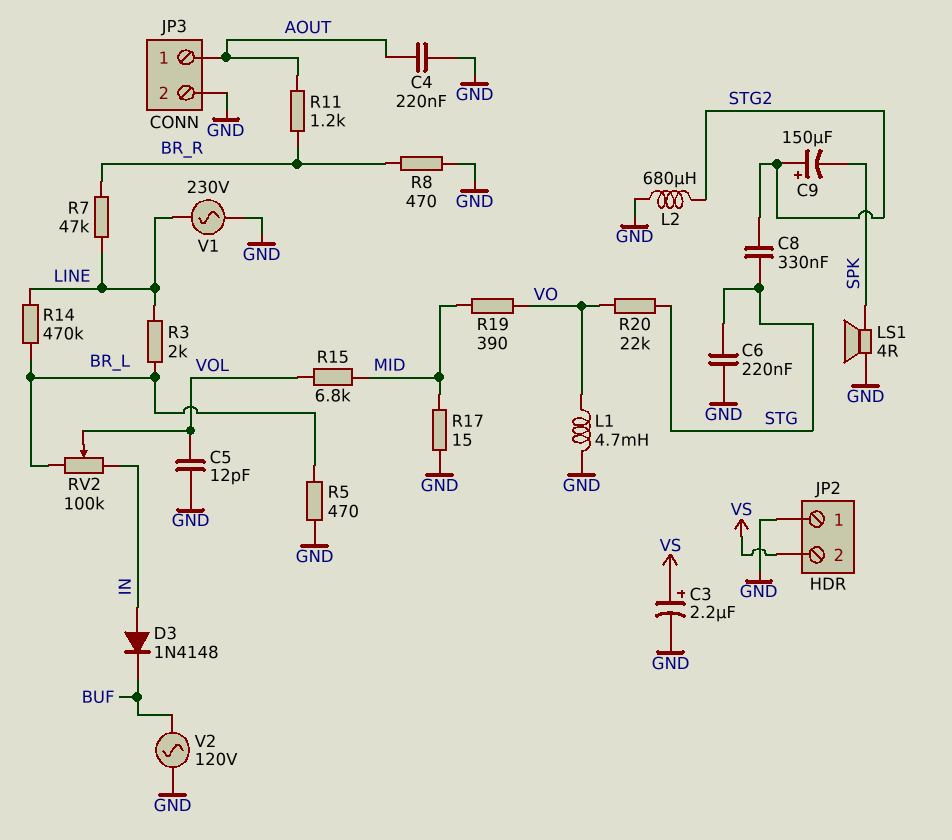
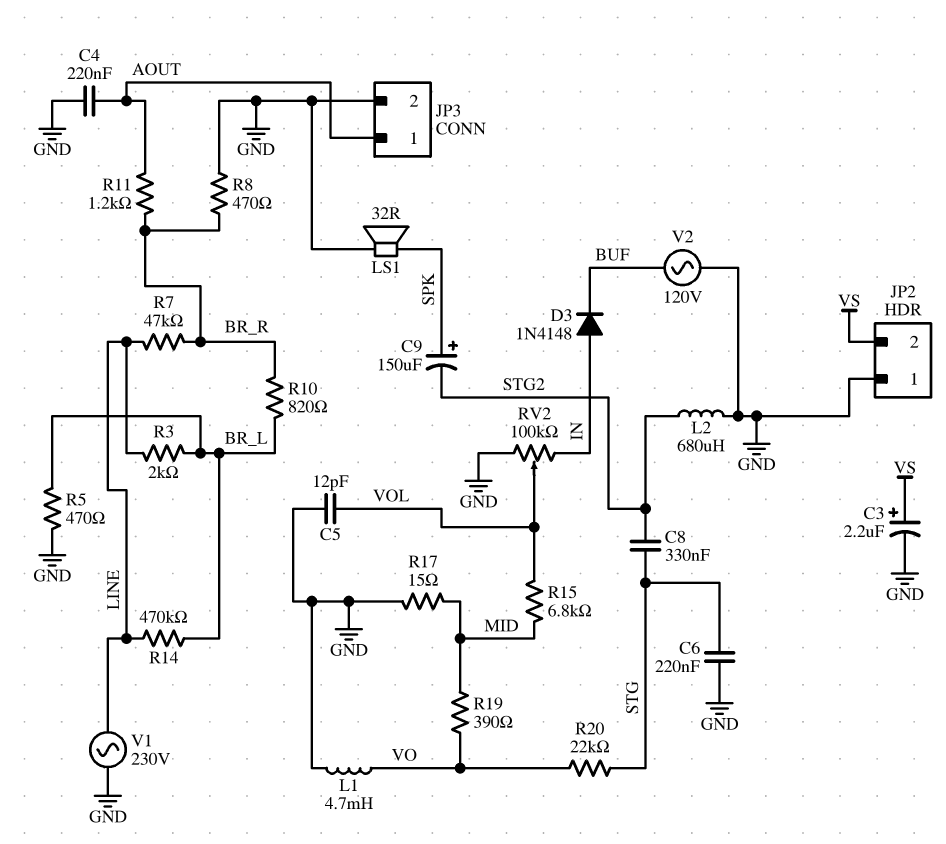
C9: 150uF (plus STG2, minus SPK) -> 150uF (plus SPK, minus STG2)
LS1: speaker 4R (GND, SPK) -> speaker 32R (GND, SPK)
R10: none -> 820 (BR_L, BR_R)
RV2: 100k (BR_L, IN, wiper VOL) -> 100k (GND, IN, wiper VOL)

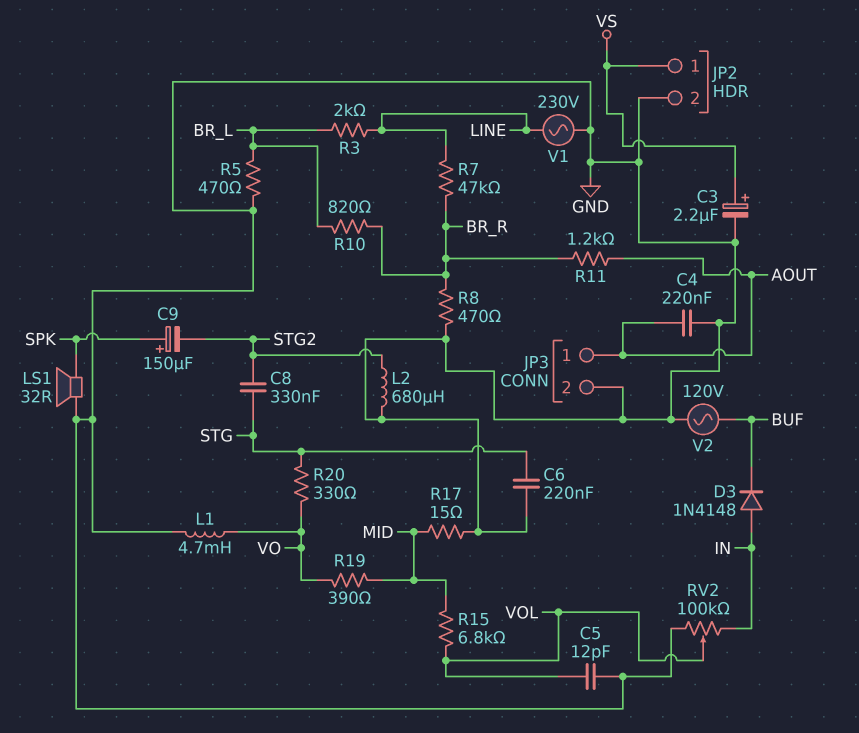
JP2 pin 1: GND -> VS
JP2 pin 2: VS -> GND
R14: 470k (BR_L, LINE) -> none
R20: 22k (STG, VO) -> 330 (STG, VO)

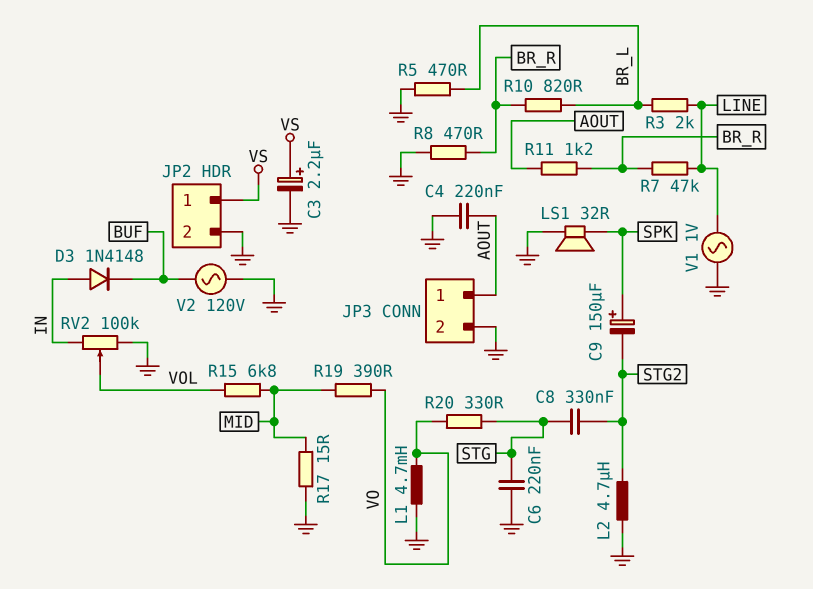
C5: 12pF (GND, VOL) -> none
L2: 680uH (GND, STG2) -> 4.7uH (GND, STG2)
V1: AC 230V (GND, LINE) -> AC 1V (GND, LINE)

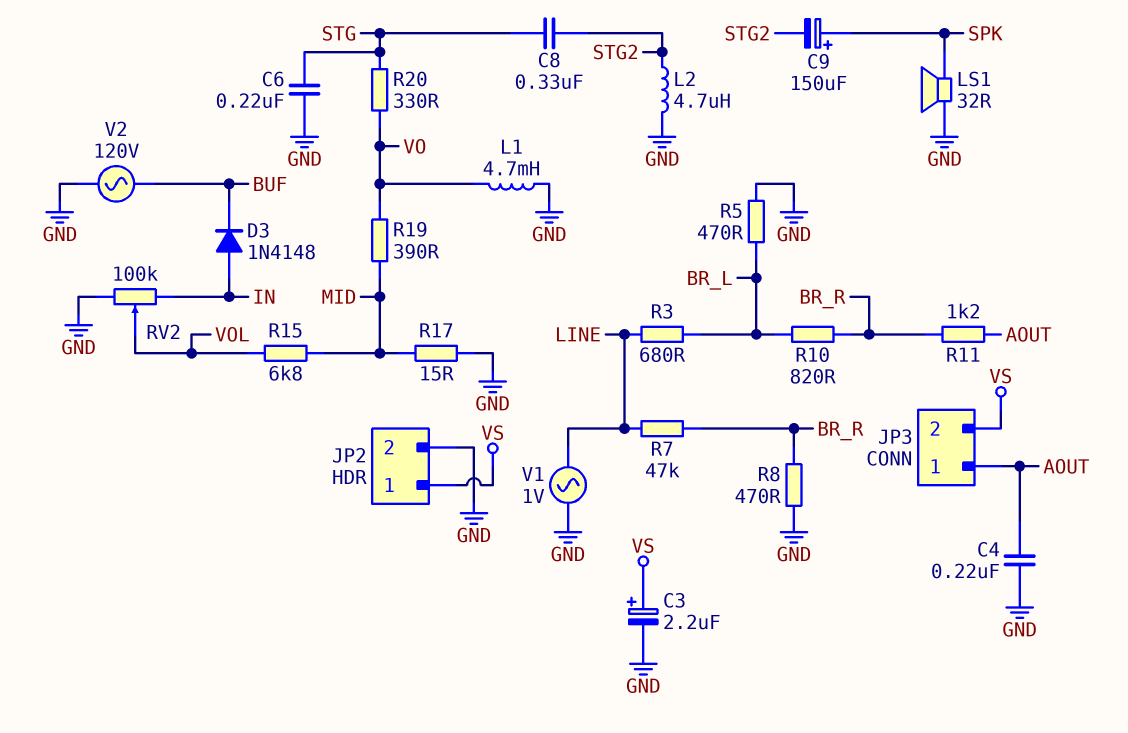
JP3 pin 2: GND -> VS
R3: 2k (BR_L, LINE) -> 680 (BR_L, LINE)

